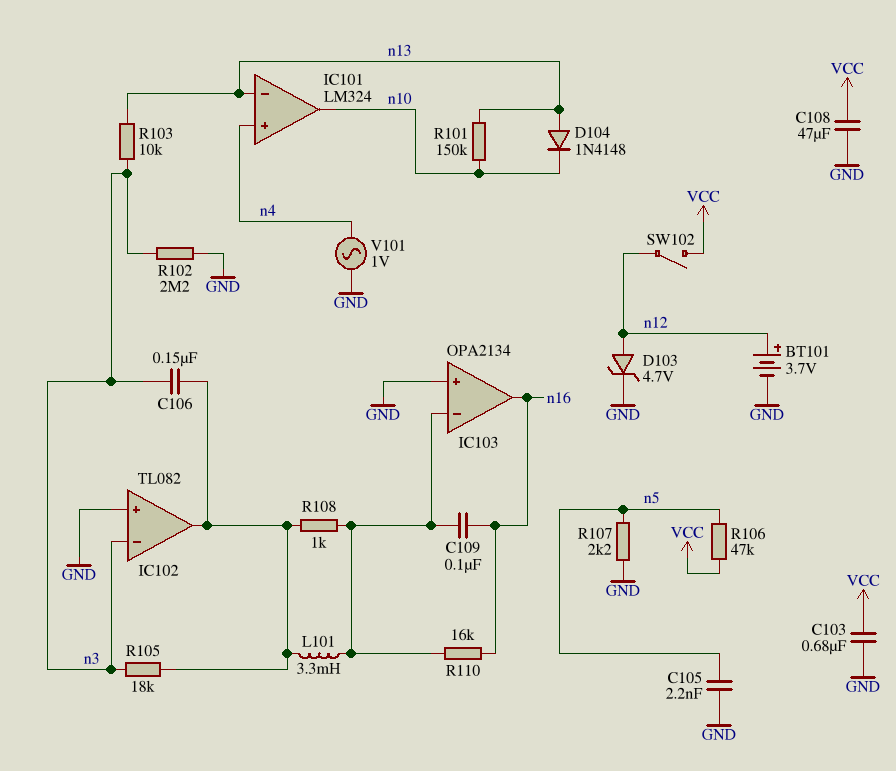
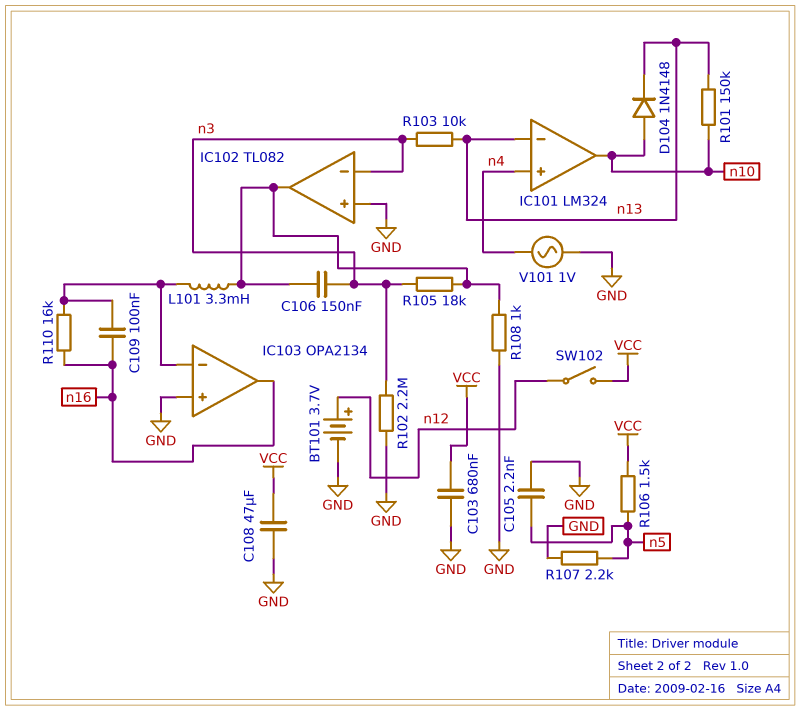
D103: zener 4.7V (A n12, K GND) -> none
D104: diode 1N4148 (A n13, K n10) -> diode 1N4148 (A n10, K n13)
R106: 47k (VCC, n5) -> 1.5k (VCC, n5)
R108: 1k (IC102/out, IC103/in-) -> 1k (GND, IC102/out)

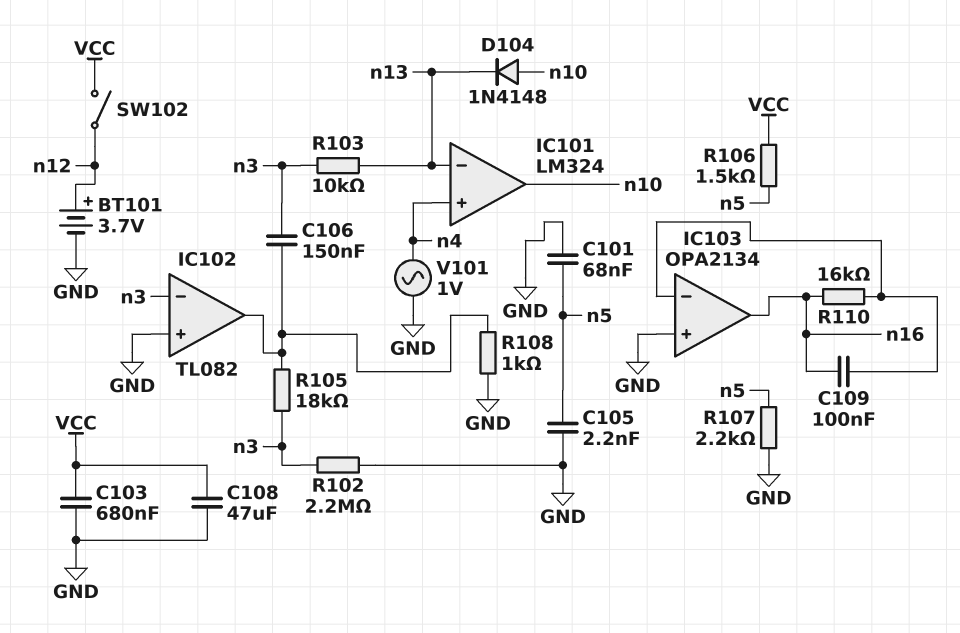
C101: none -> 68nF (GND, n5)
L101: 3.3mH (IC102/out, IC103/in-) -> none
R101: 150k (n10, n13) -> none

